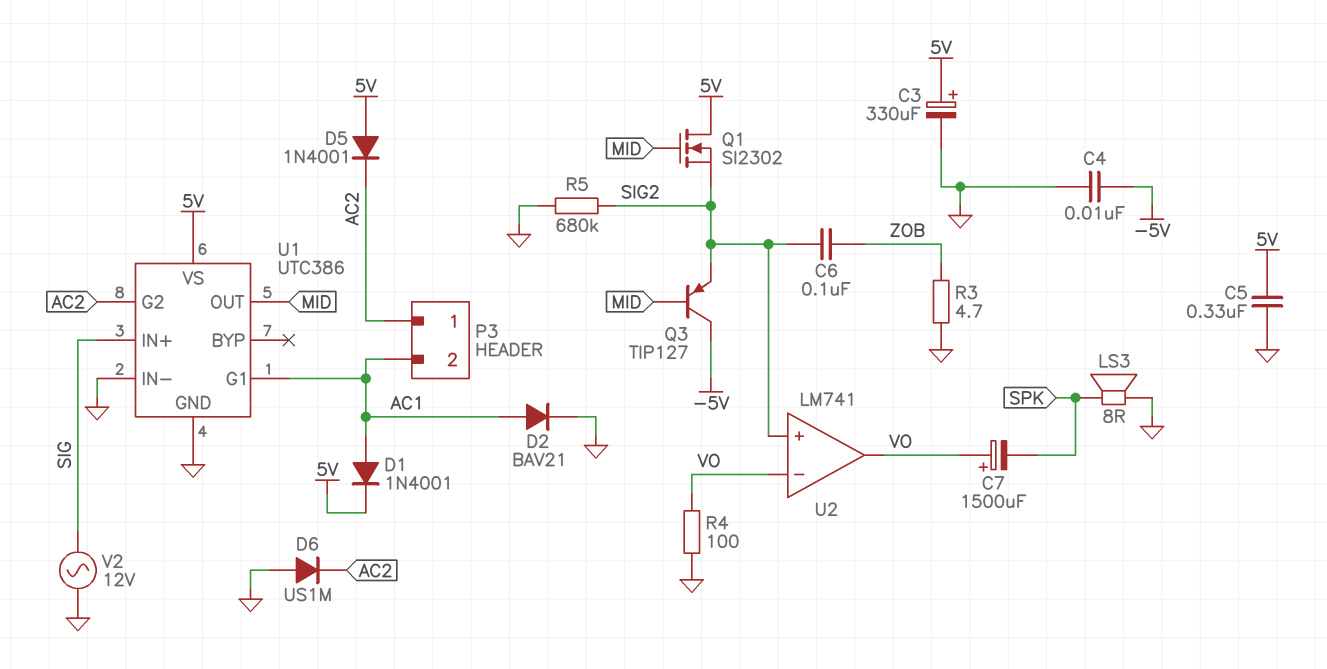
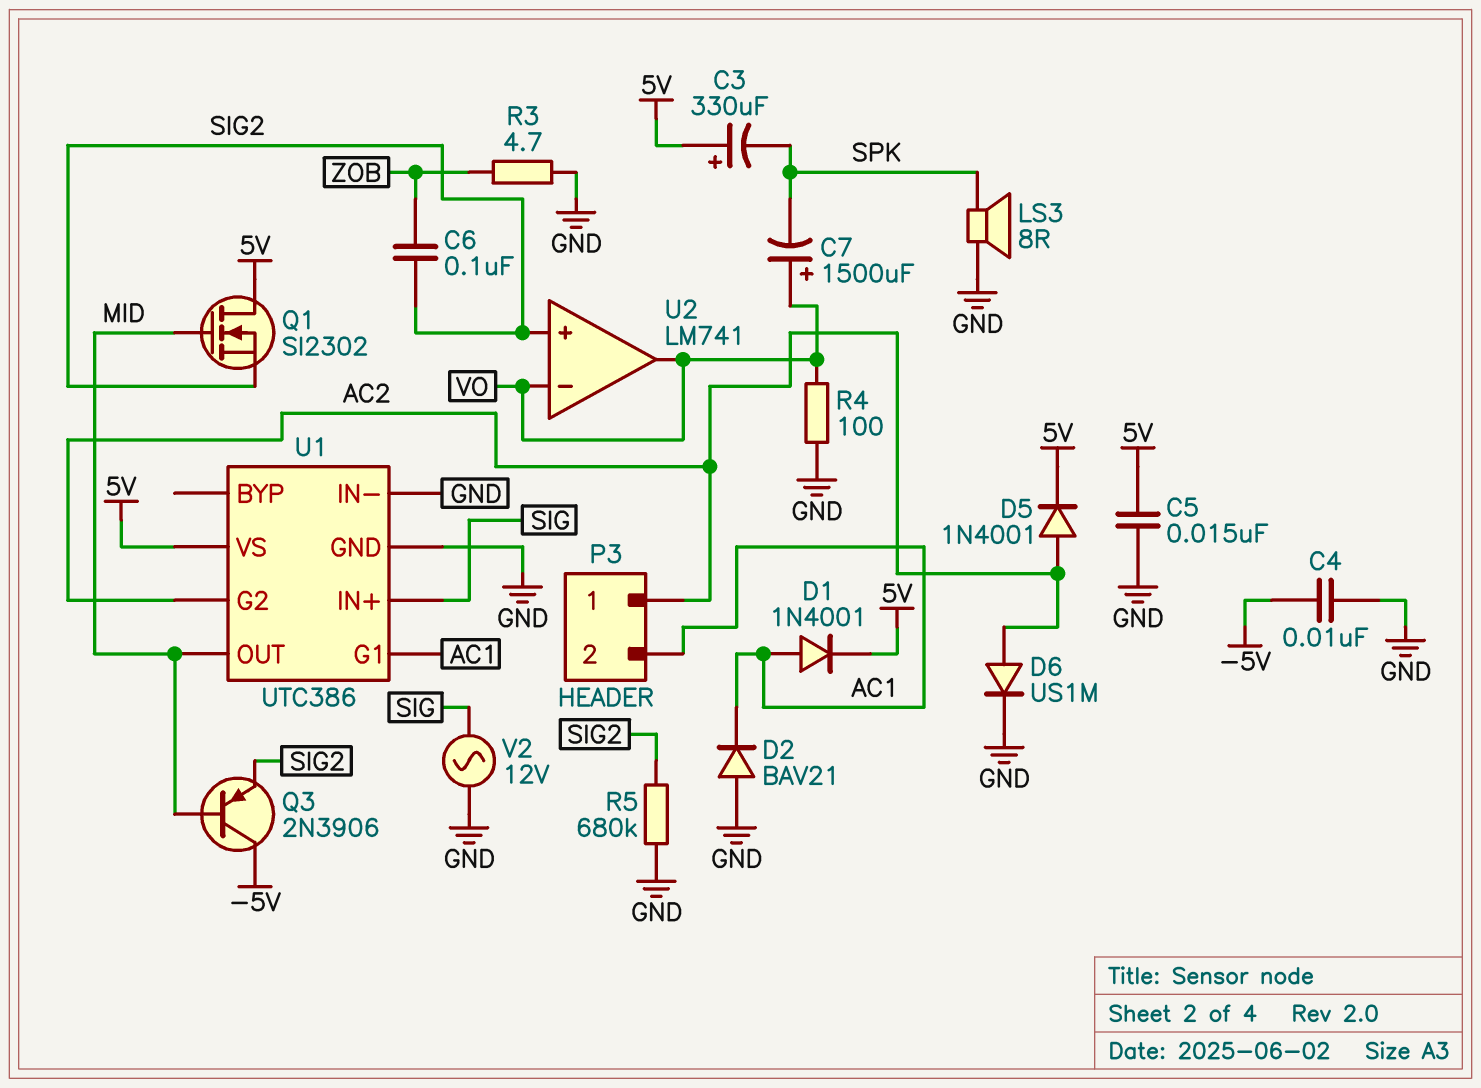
C3: 330uF (plus 5V, minus GND) -> 330uF (plus 5V, minus SPK)
C5: 330nF (5V, GND) -> 15nF (5V, GND)
D2: diode BAV21 (A AC1, K GND) -> diode BAV21 (A GND, K AC1)
D5: diode 1N4001 (A 5V, K AC2) -> diode 1N4001 (A AC2, K 5V)
D6: diode US1M (A GND, K AC2) -> diode US1M (A AC2, K GND)
Q3: PNP TIP127 (B MID, C -5V, E SIG2) -> PNP 2N3906 (B MID, C -5V, E SIG2)

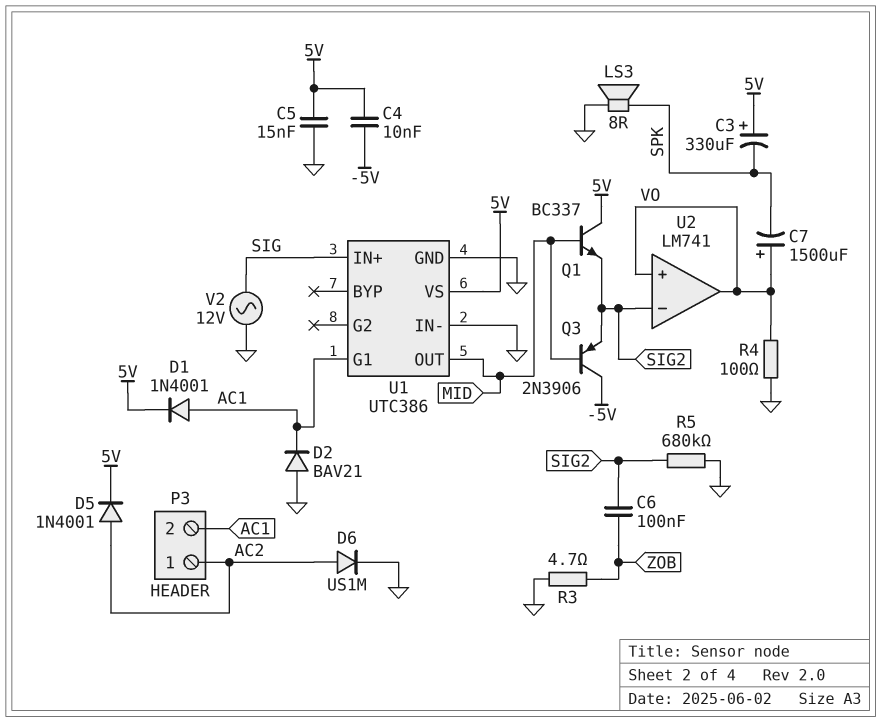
C4: 10nF (-5V, GND) -> 10nF (-5V, 5V)
Q1: NMOS SI2302 (G MID, D 5V, S SIG2) -> NPN BC337 (B MID, C 5V, E SIG2)
U1 pin G2: AC2 -> none
U2 pin in+: SIG2 -> VO
U2 pin in-: VO -> SIG2

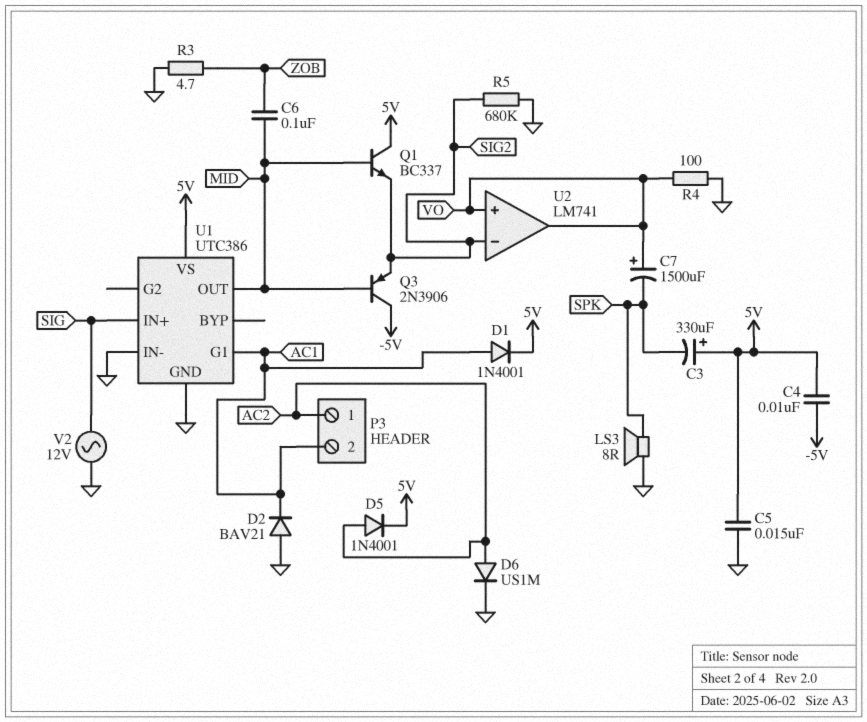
C6: 100nF (SIG2, ZOB) -> 100nF (MID, ZOB)

